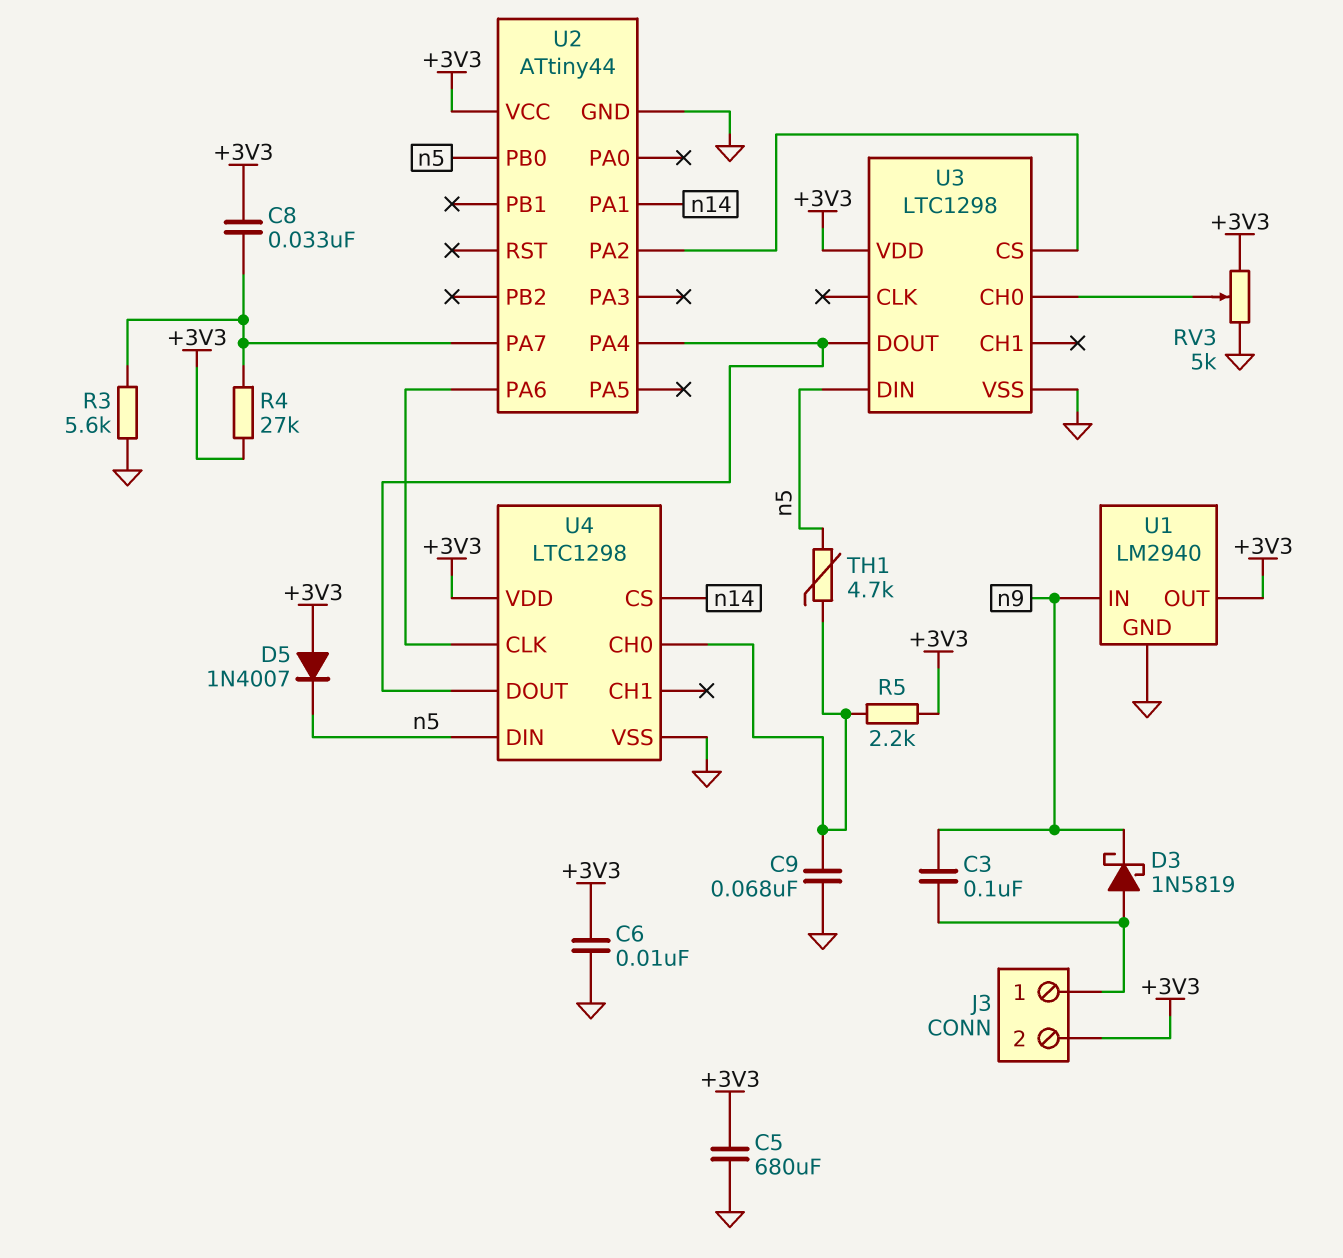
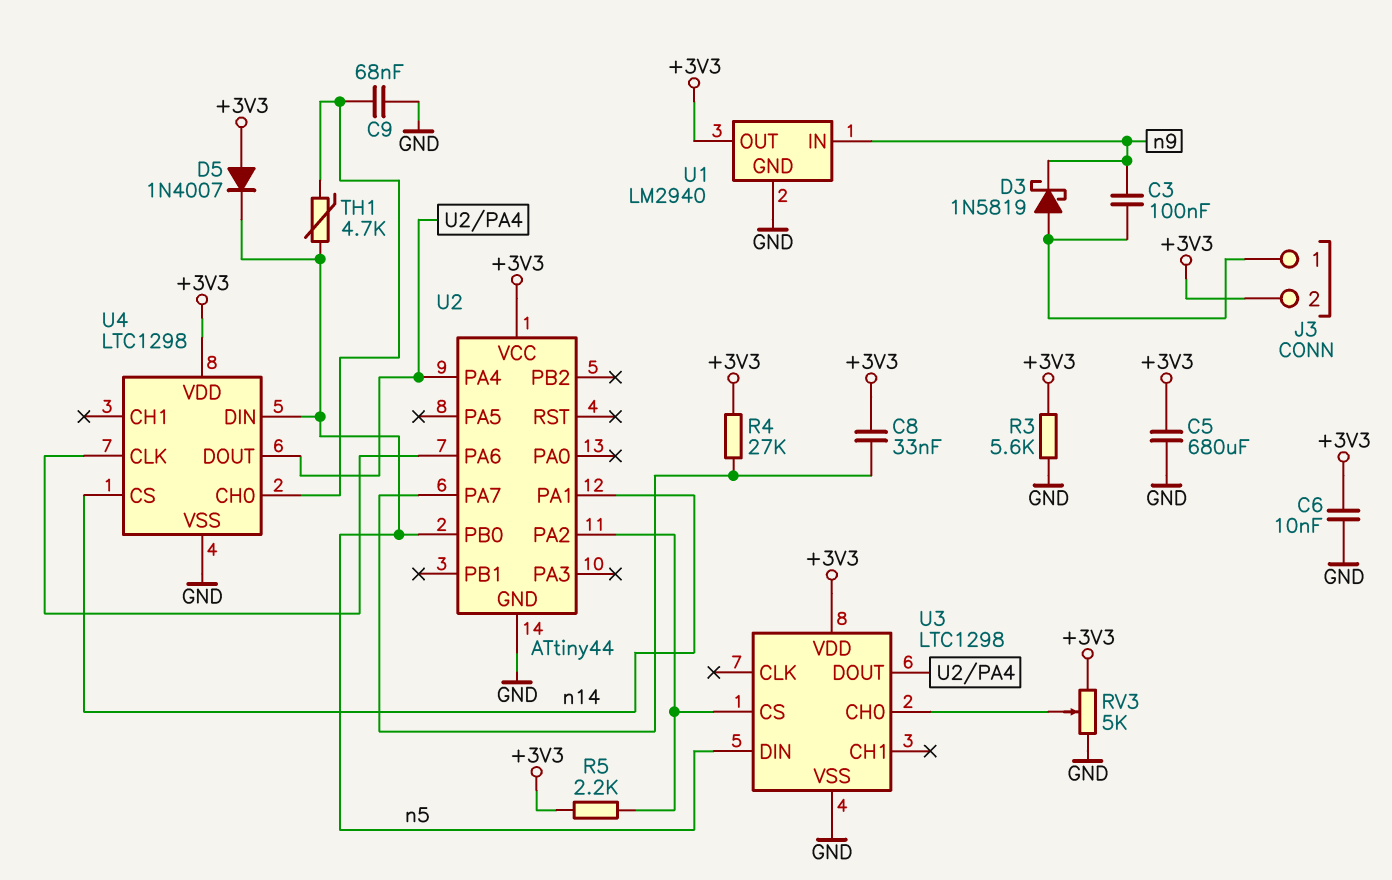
R3: 5.6k (GND, U2/PA7) -> 5.6k (+3V3, GND)
R5: 2.2k (+3V3, U4/CH0) -> 2.2k (+3V3, U2/PA2)

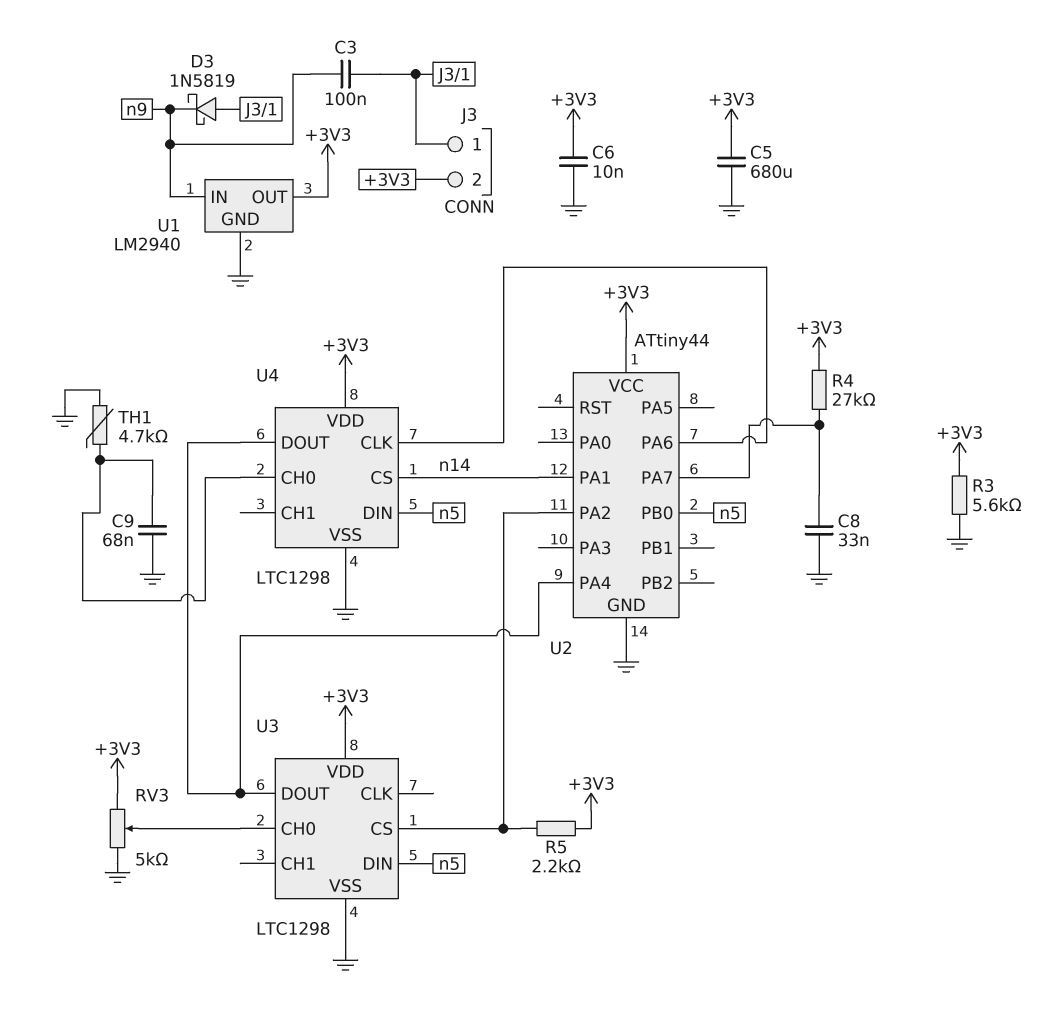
C8: 33nF (+3V3, U2/PA7) -> 33nF (GND, U2/PA7)
D5: diode 1N4007 (A +3V3, K n5) -> none
TH1: 4.7k (U4/CH0, n5) -> 4.7k (GND, U4/CH0)

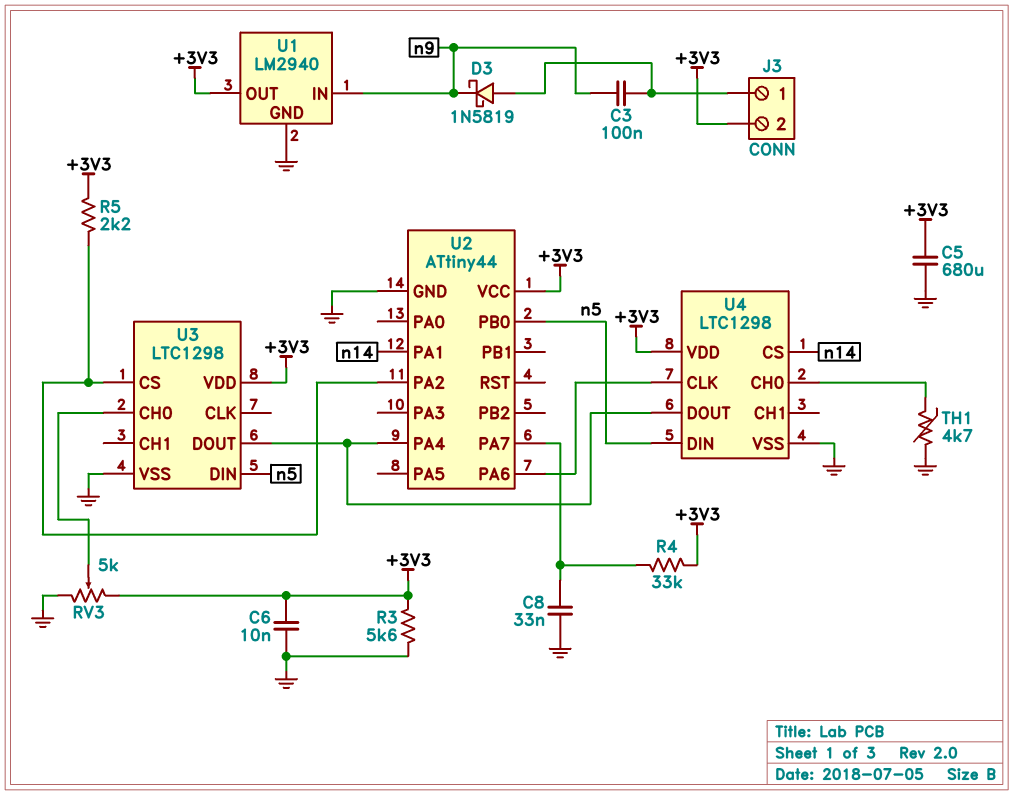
C9: 68nF (GND, U4/CH0) -> none
R4: 27k (+3V3, U2/PA7) -> 33k (+3V3, U2/PA7)

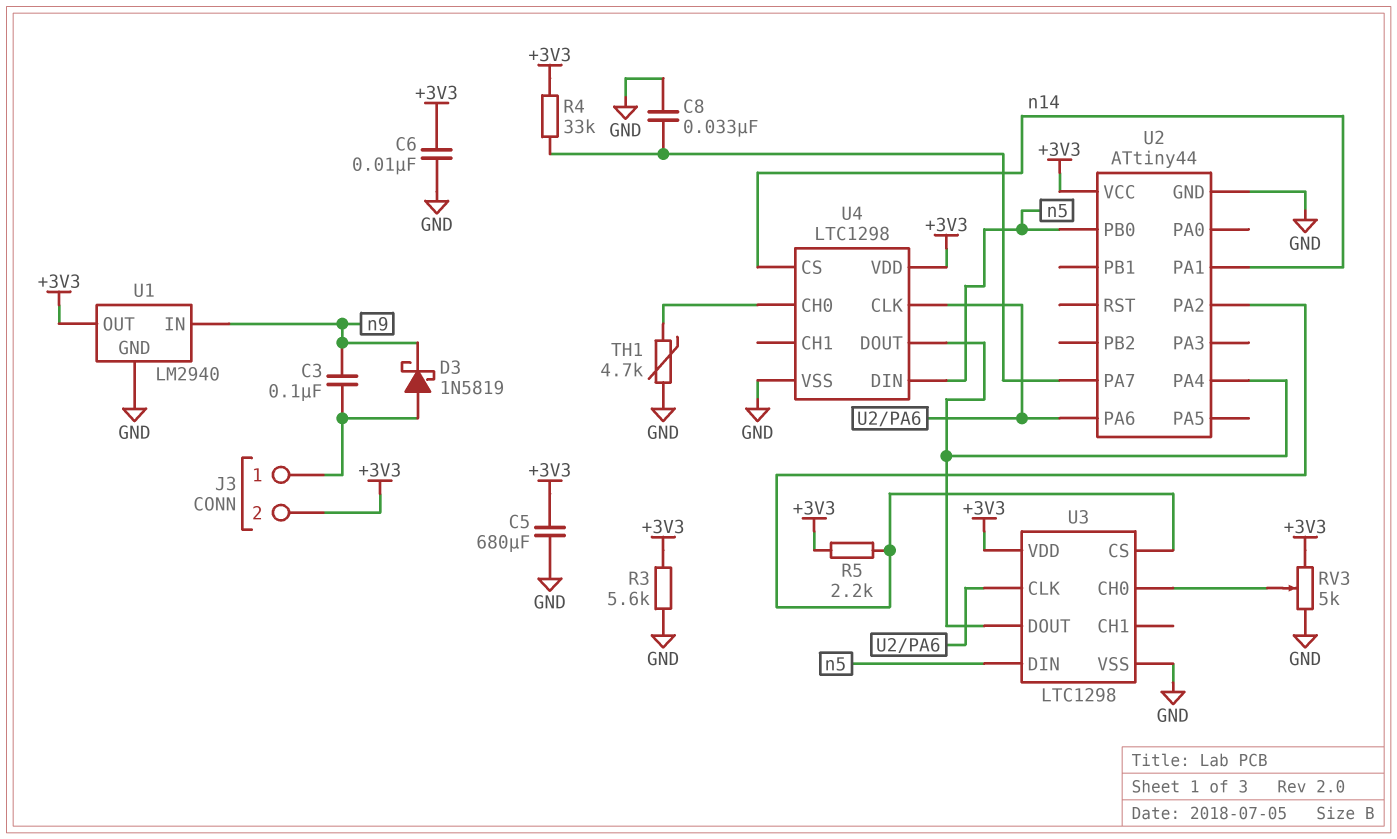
U3 pin CLK: none -> U2/PA6

